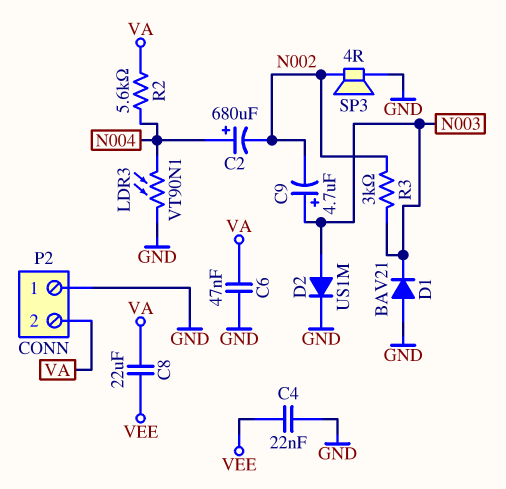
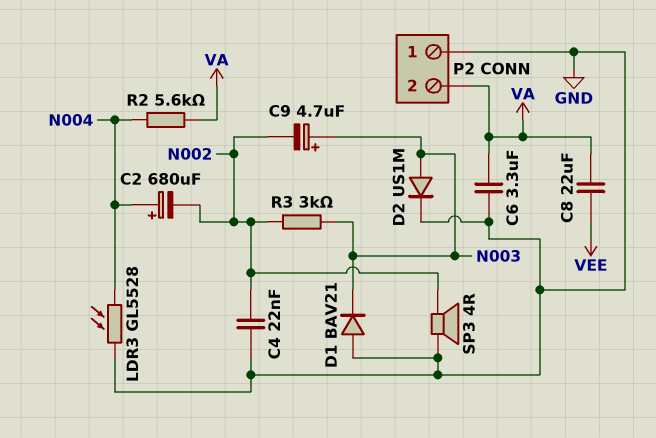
C4: 22nF (GND, VEE) -> 22nF (GND, N002)
C6: 47nF (GND, VA) -> 3.3uF (GND, VA)
LDR3: VT90N1 (GND, N004) -> GL5528 (GND, N004)

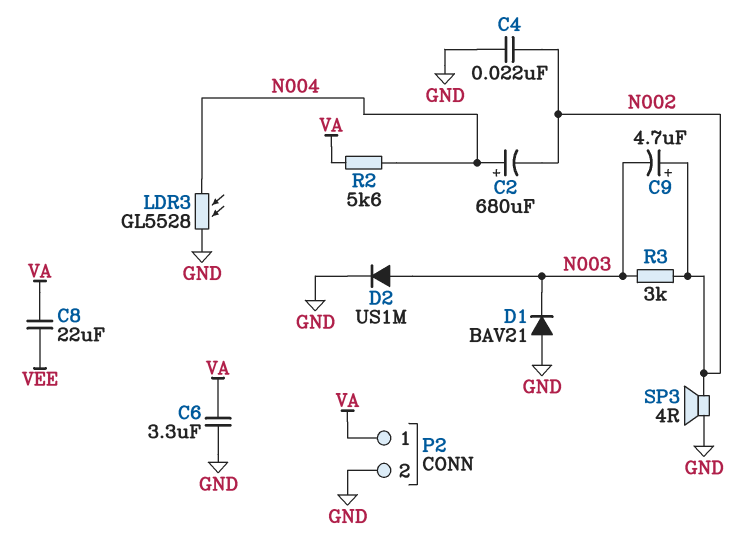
C9: 4.7uF (plus N003, minus N002) -> 4.7uF (plus N002, minus N003)
P2 pin 1: GND -> VA
P2 pin 2: VA -> GND

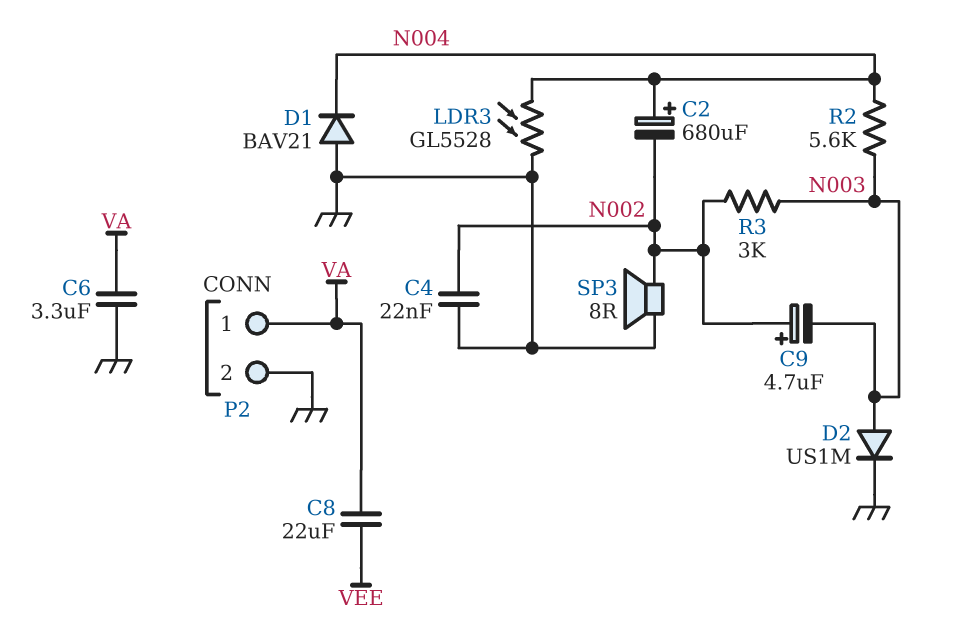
D1: diode BAV21 (A GND, K N003) -> diode BAV21 (A GND, K N004)
R2: 5.6k (N004, VA) -> 5.6k (N003, N004)
SP3: speaker 4R (GND, N002) -> speaker 8R (GND, N002)

